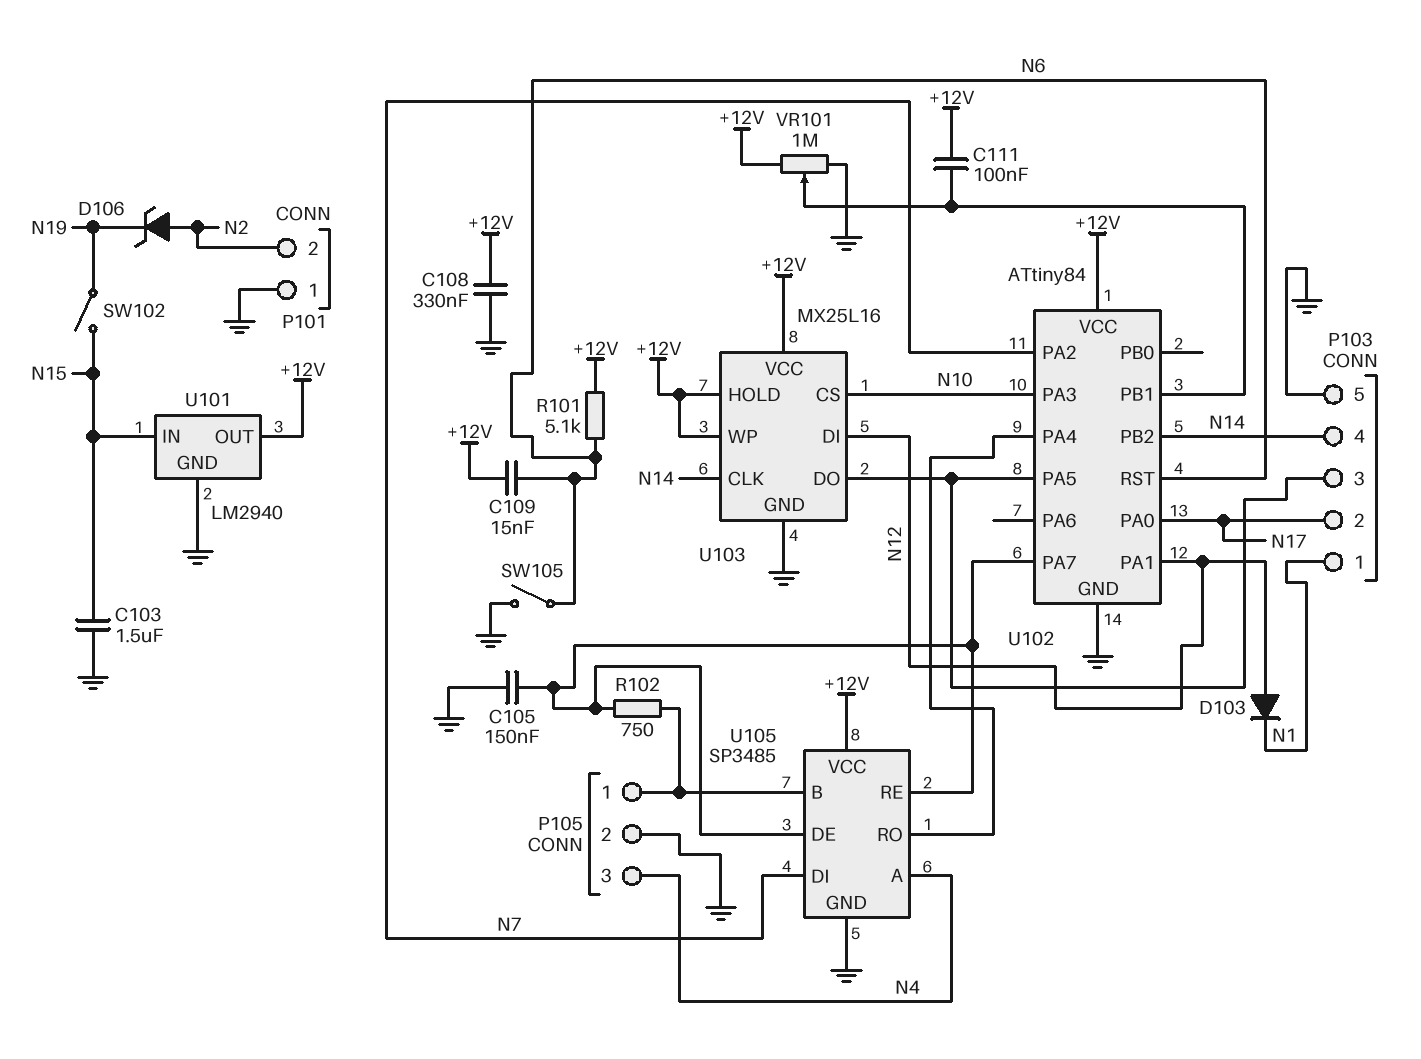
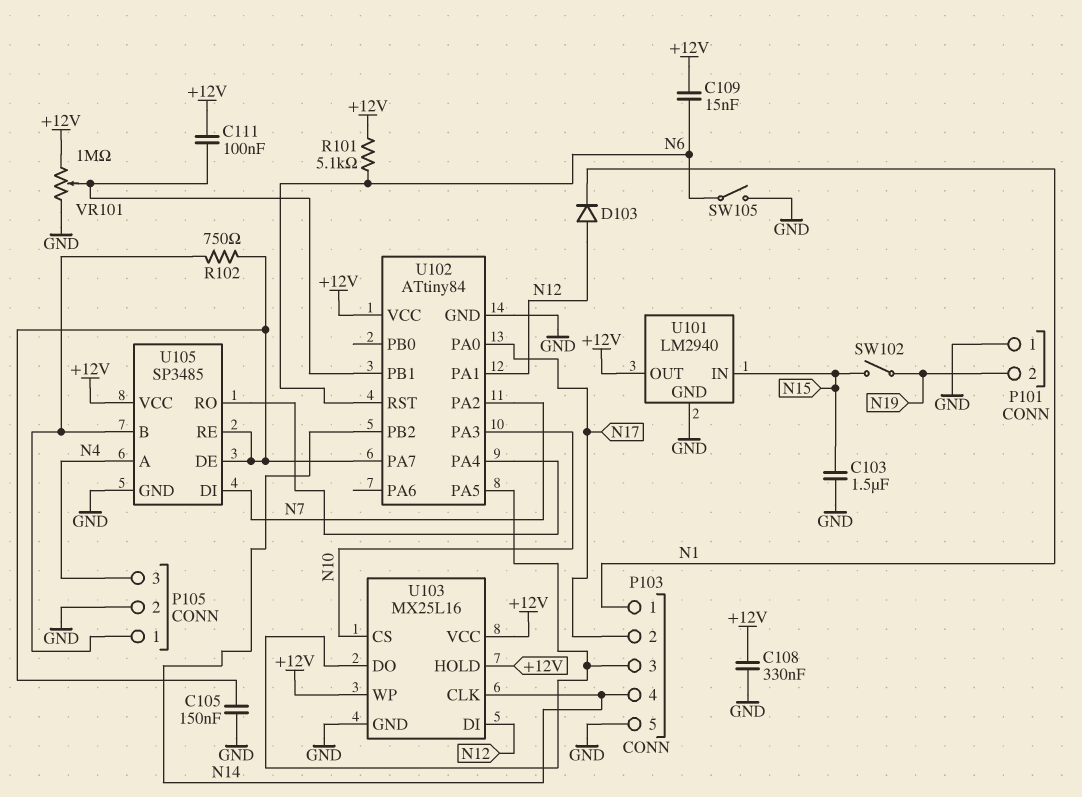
D106: zener (A N2, K N19) -> none
P101 pin 2: N2 -> N19

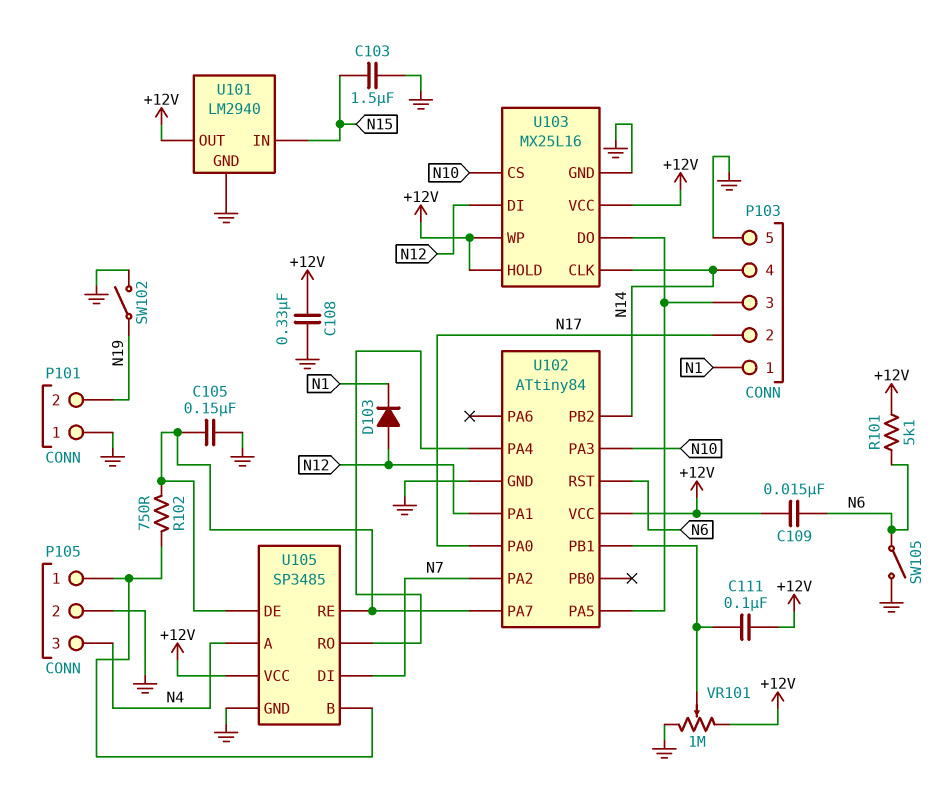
SW102: switch (N15, N19) -> switch (GND, N19)

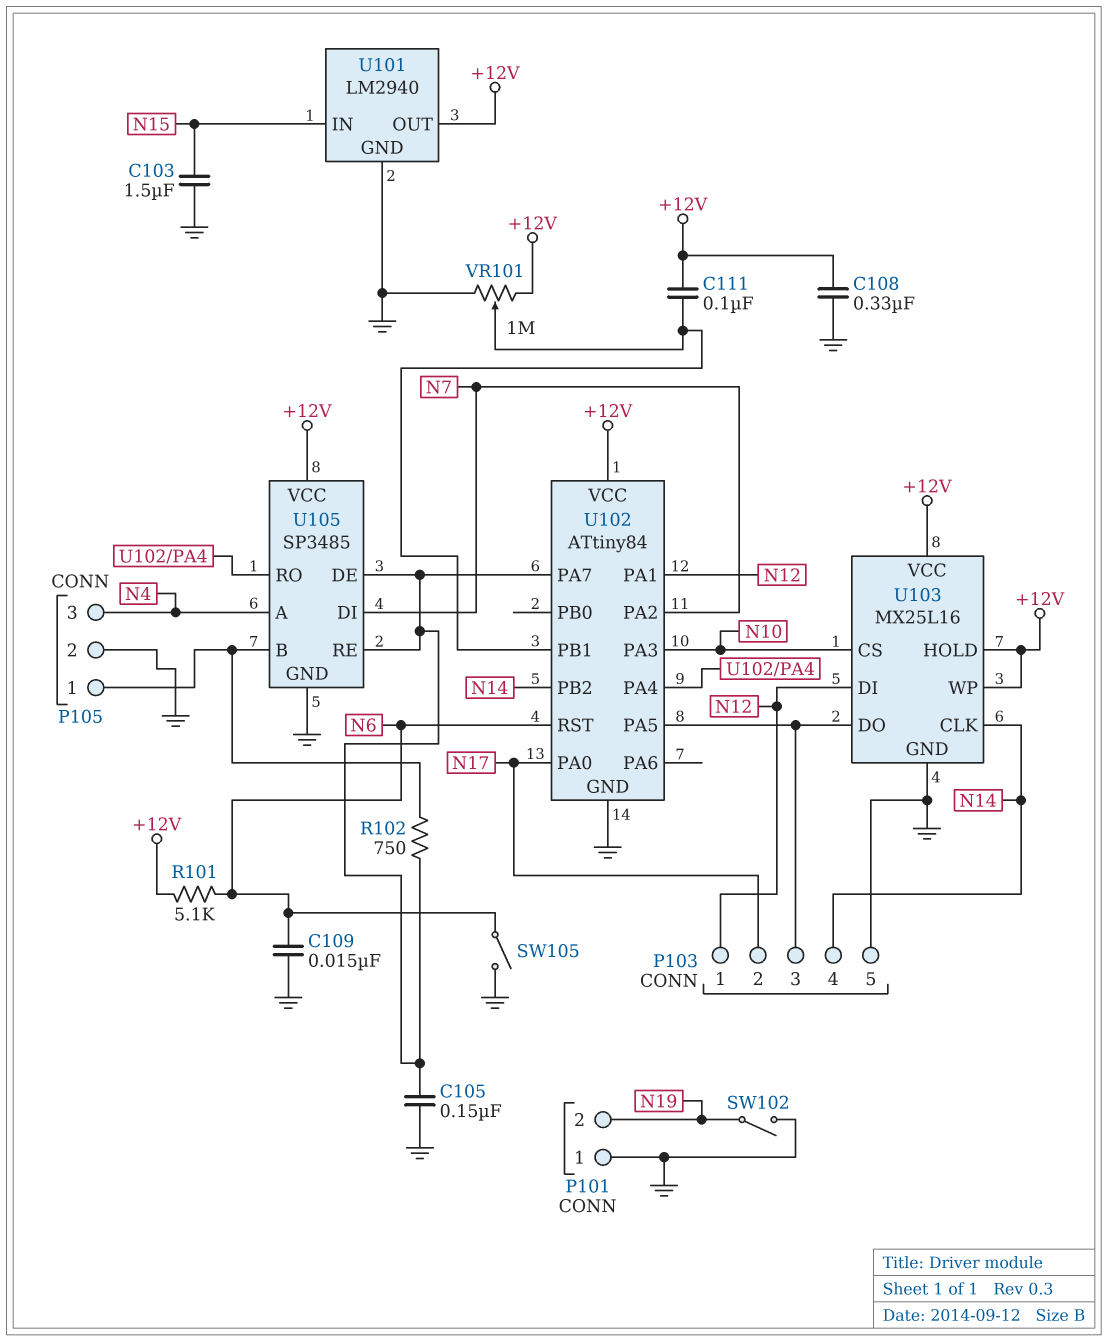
C109: 15nF (+12V, N6) -> 15nF (GND, N6)
D103: diode (A N12, K N1) -> none
P103 pin 1: N1 -> N12

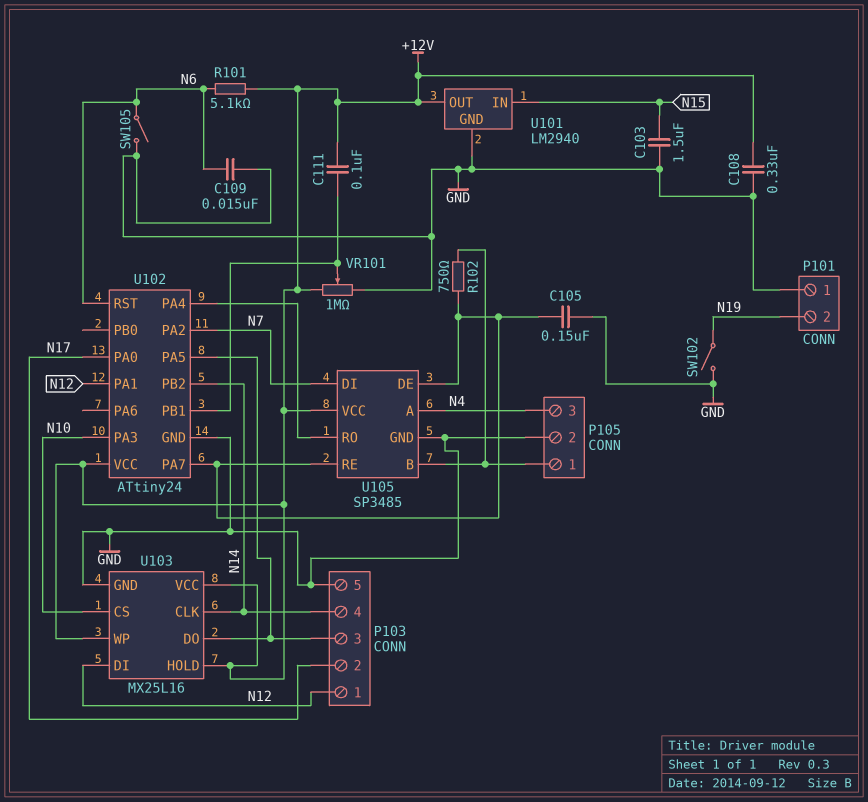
U102: ATtiny84 -> ATtiny24

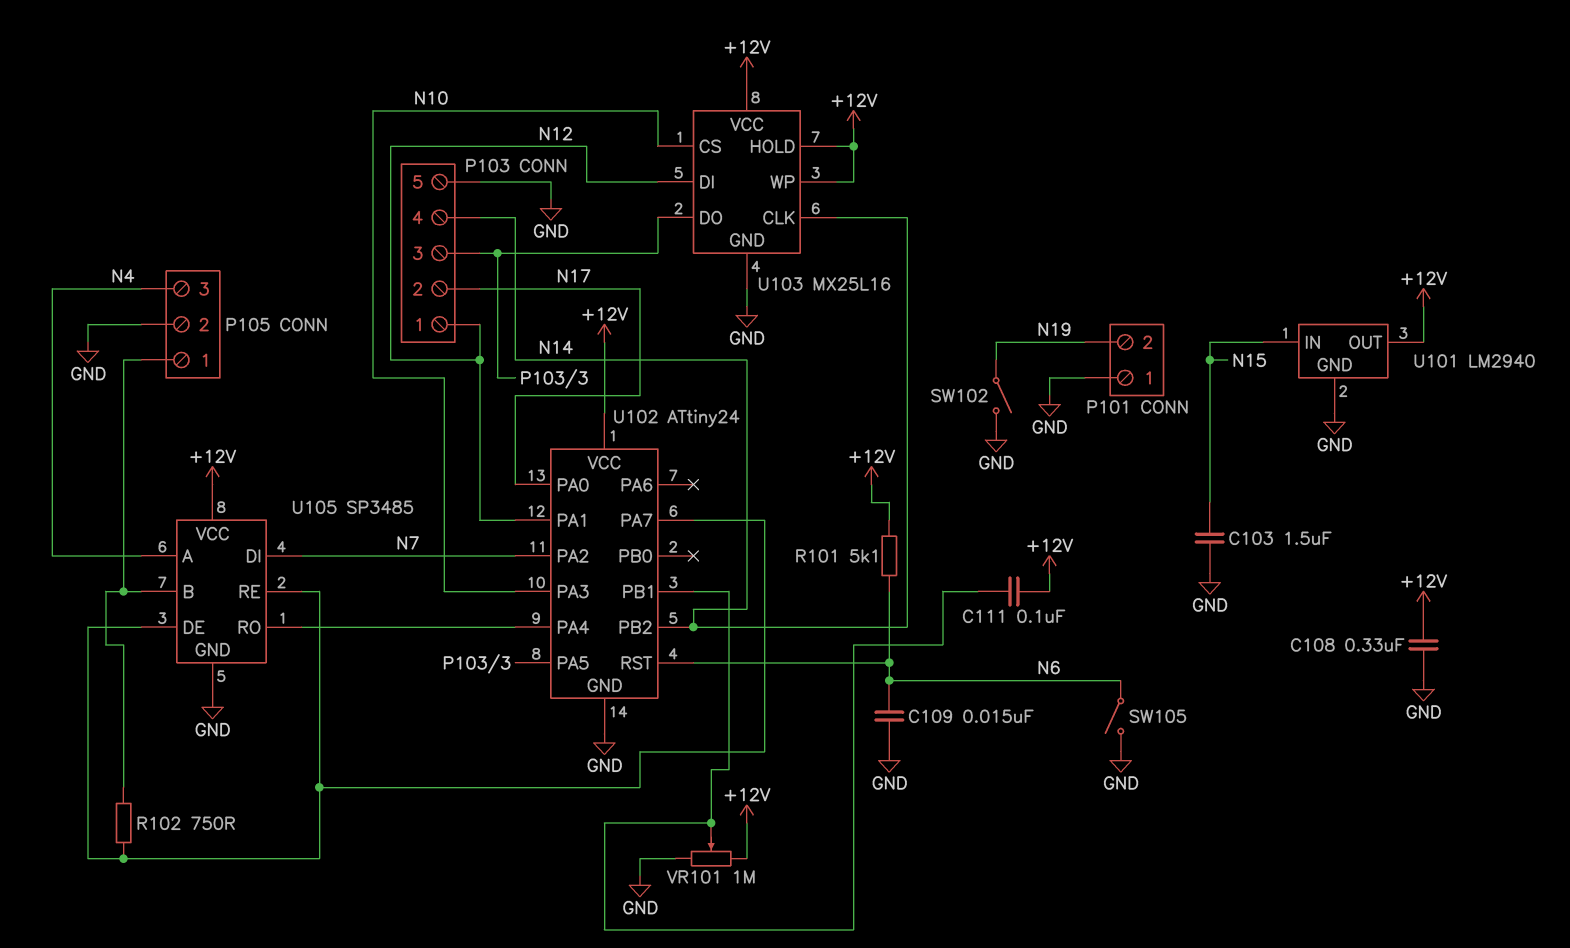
C105: 150nF (GND, U102/PA7) -> none

